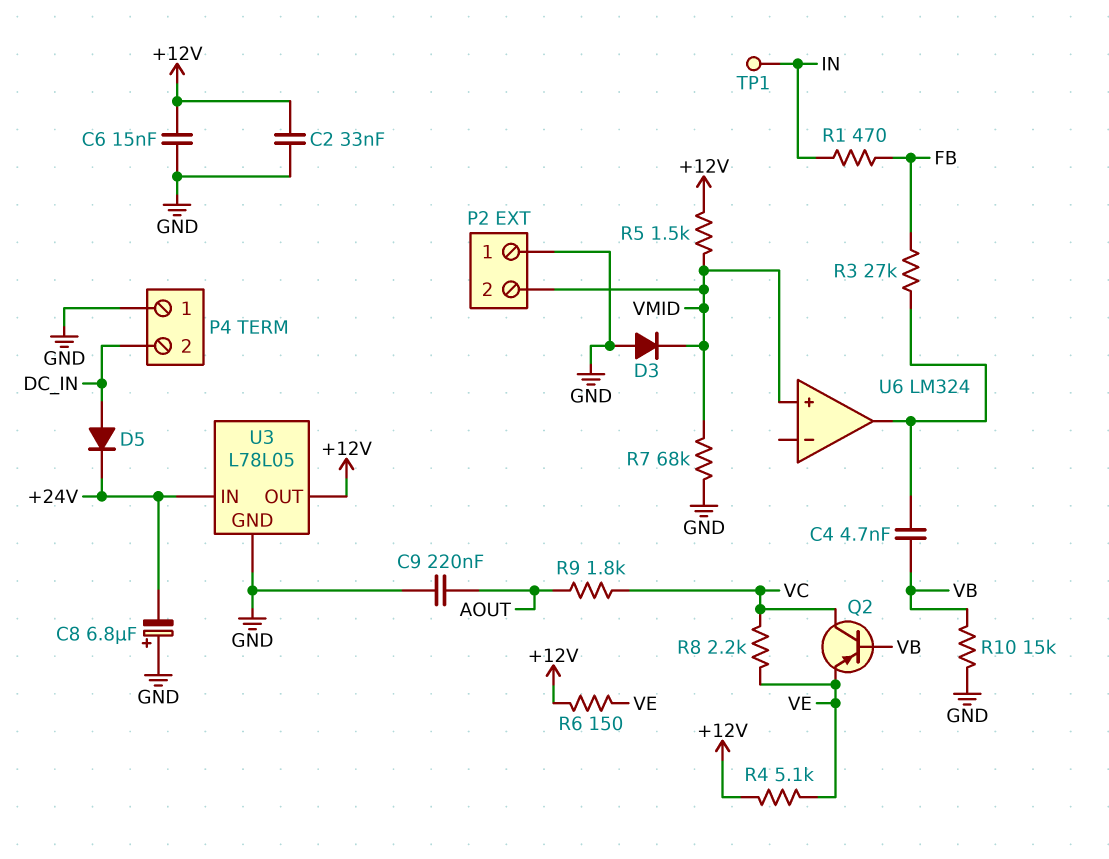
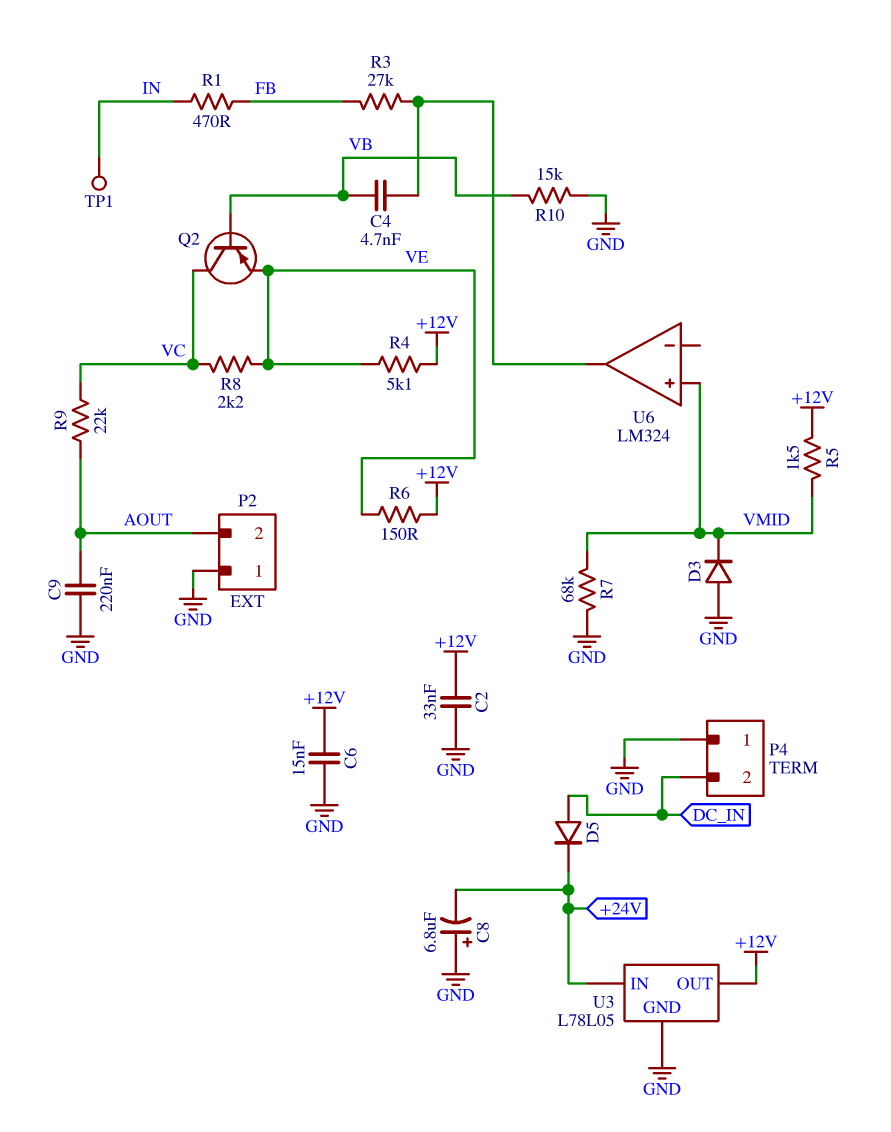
P2 pin 2: VMID -> AOUT
R9: 1.8k (AOUT, VC) -> 22k (AOUT, VC)

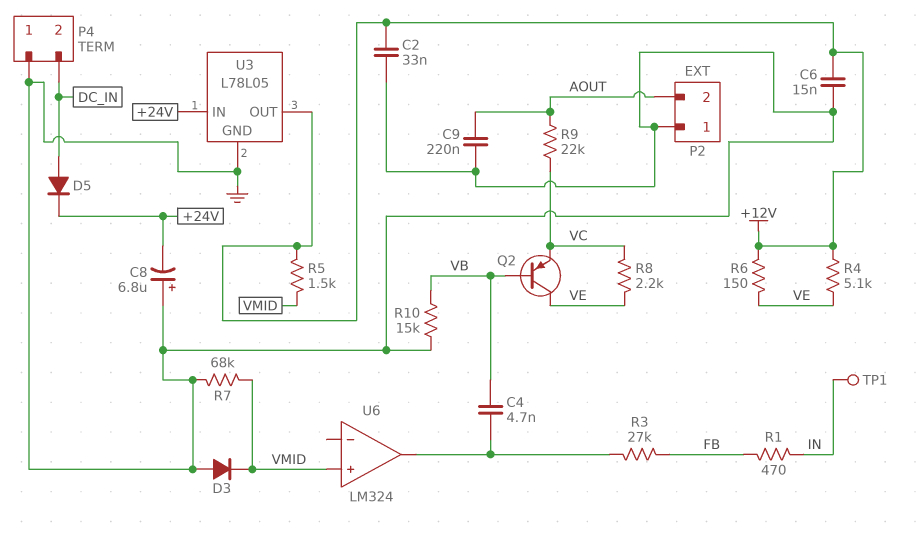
Q2: PNP (B VB, C VC, E VE) -> PNP (B VB, C VE, E VC)

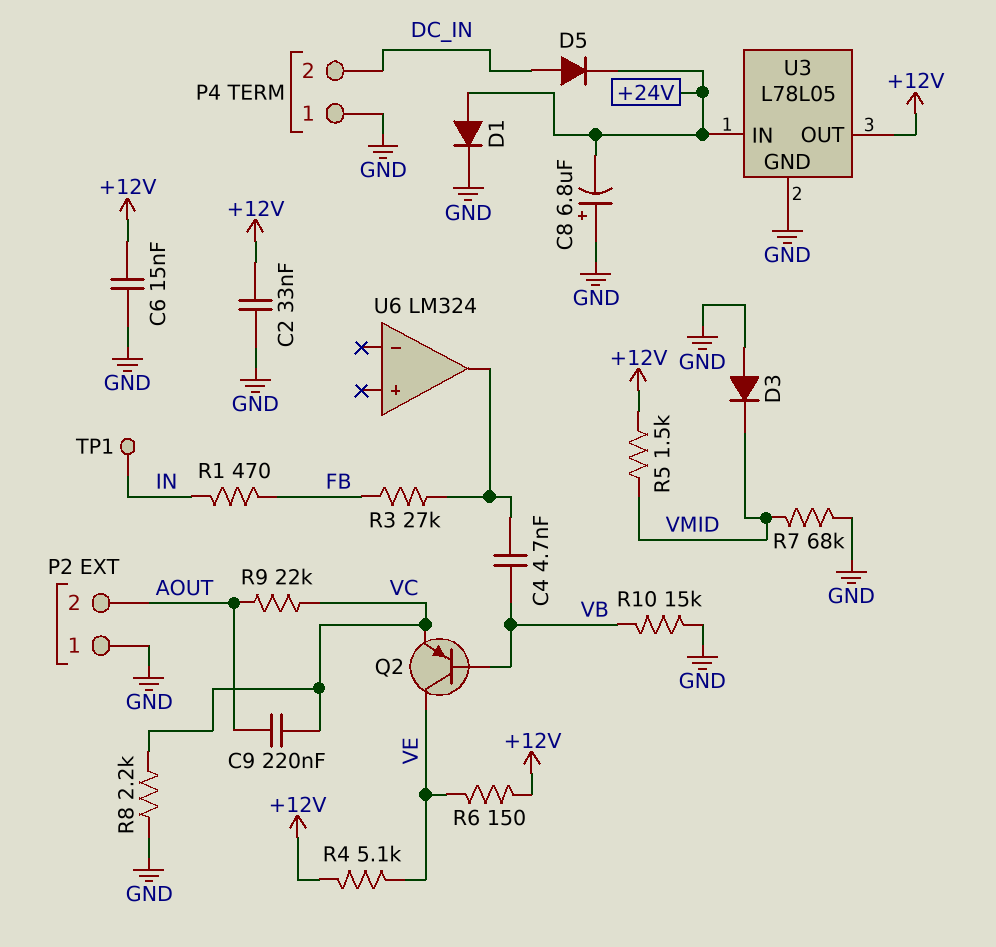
C9: 220nF (AOUT, GND) -> 220nF (AOUT, VC)
D1: none -> diode (A +24V, K GND)
R8: 2.2k (VC, VE) -> 2.2k (GND, VC)
U6 pin in+: VMID -> none

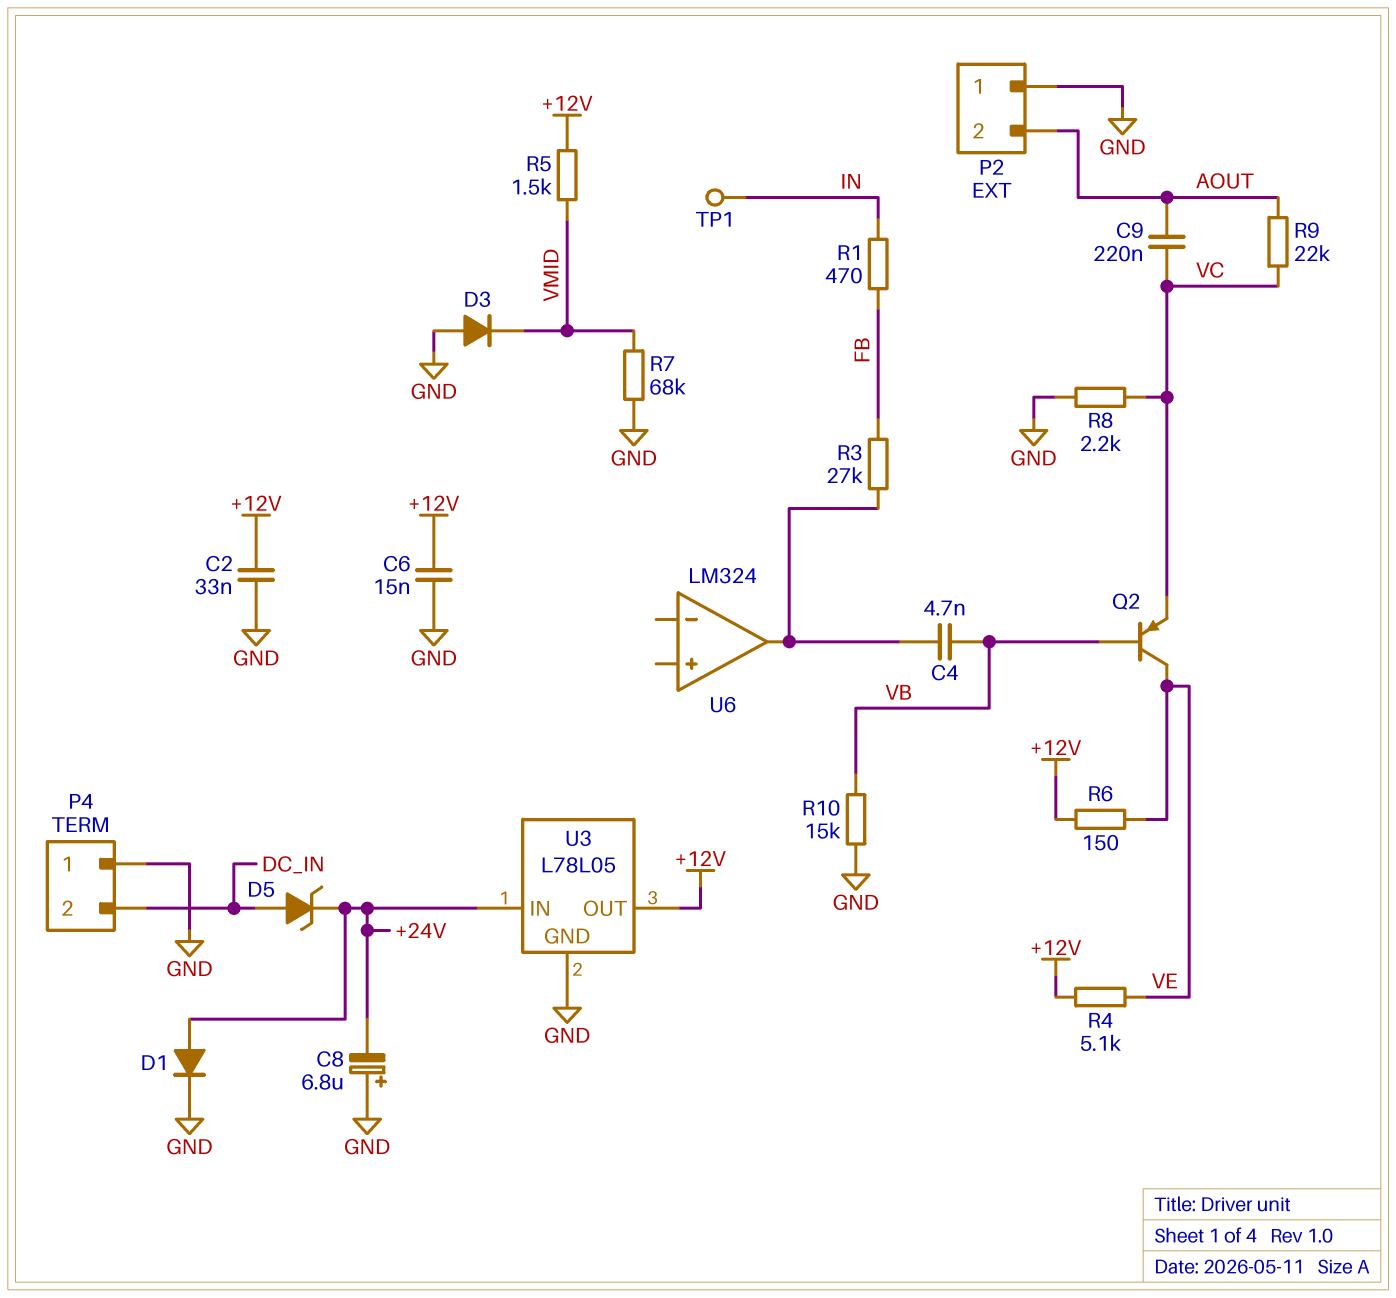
D5: diode (A DC_IN, K +24V) -> zener (A DC_IN, K +24V)

